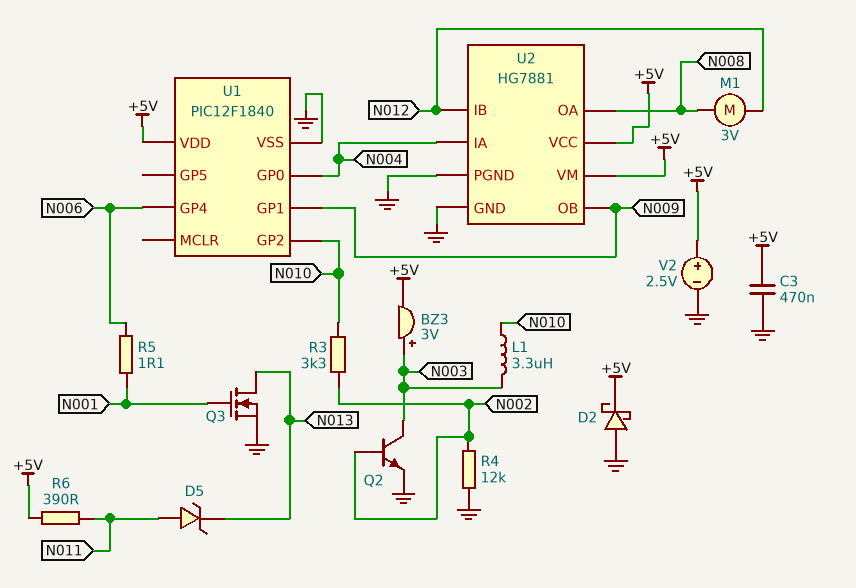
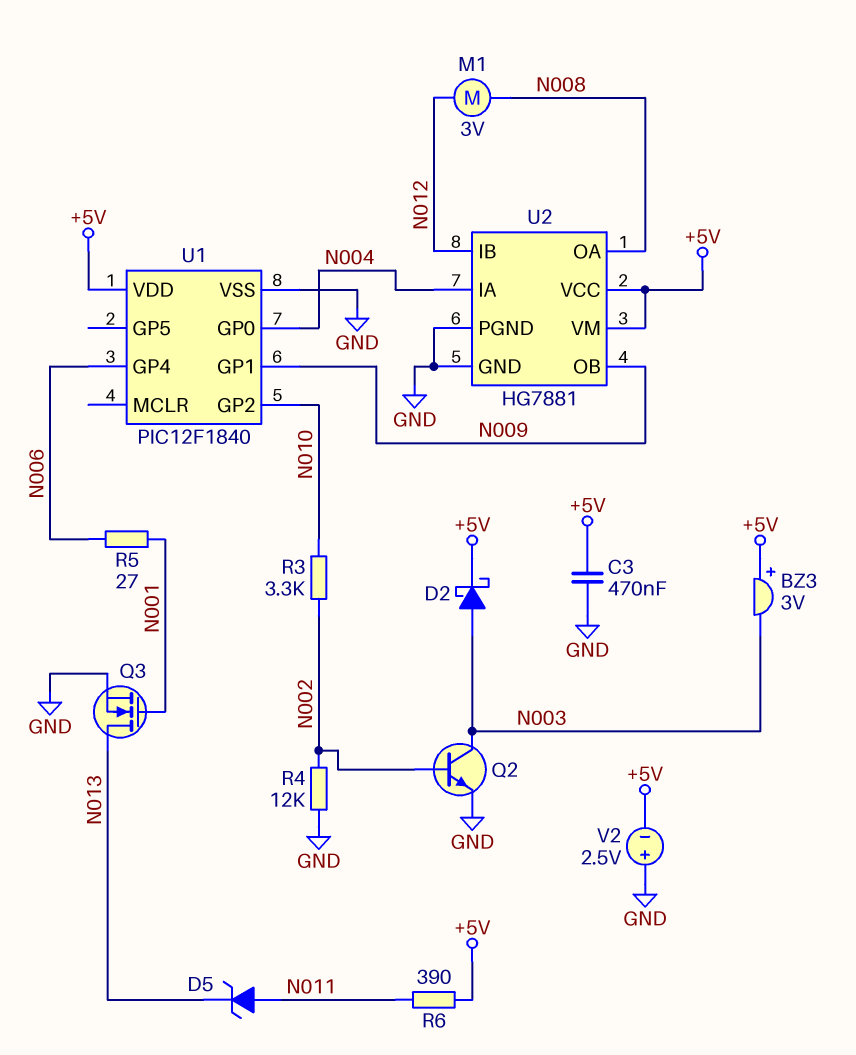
BZ3: buzzer 3V (plus N003, minus +5V) -> buzzer 3V (plus +5V, minus N003)
D2: schottky (A GND, K +5V) -> schottky (A N003, K +5V)
L1: 3.3uH (N003, N010) -> none
R5: 1.1 (N001, N006) -> 27 (N001, N006)
V2: 2.5V (plus +5V, minus GND) -> 2.5V (plus GND, minus +5V)

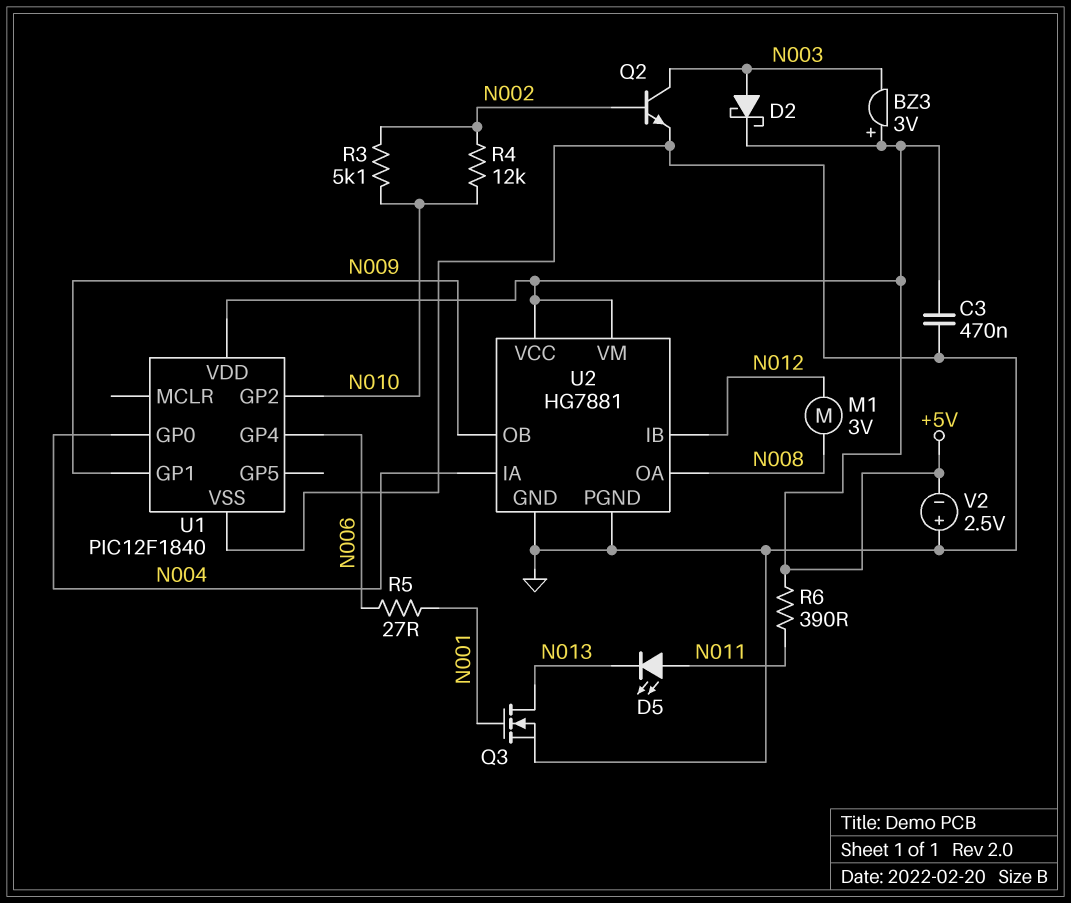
D5: zener (A N011, K N013) -> LED (A N011, K N013)
R3: 3.3k (N002, N010) -> 5.1k (N002, N010)
R4: 12k (GND, N002) -> 12k (N002, N010)

